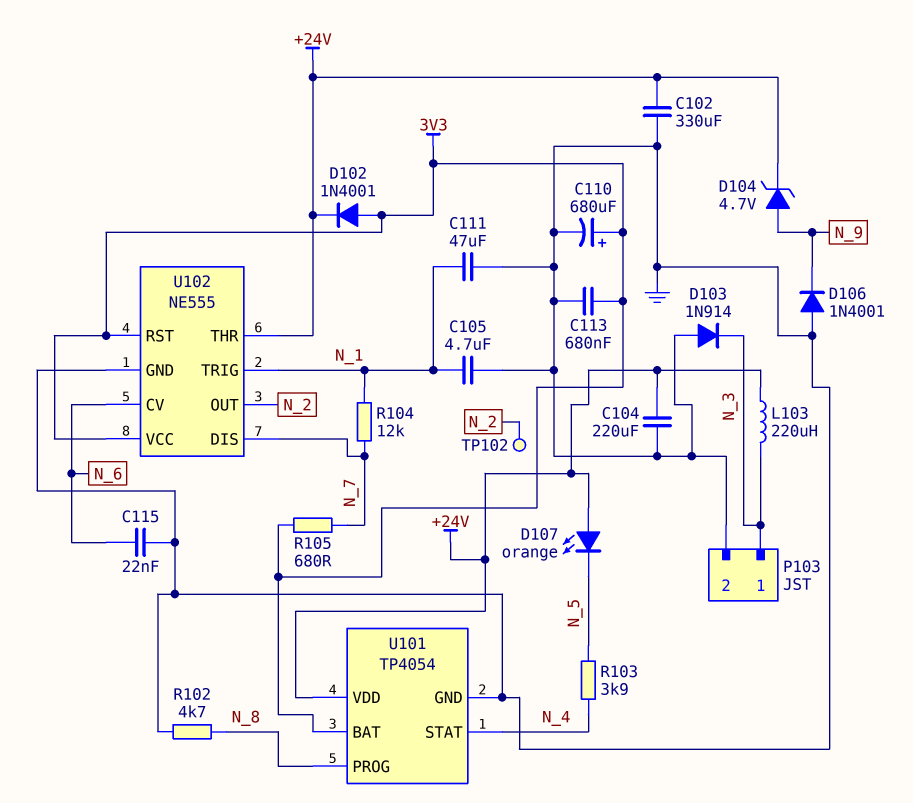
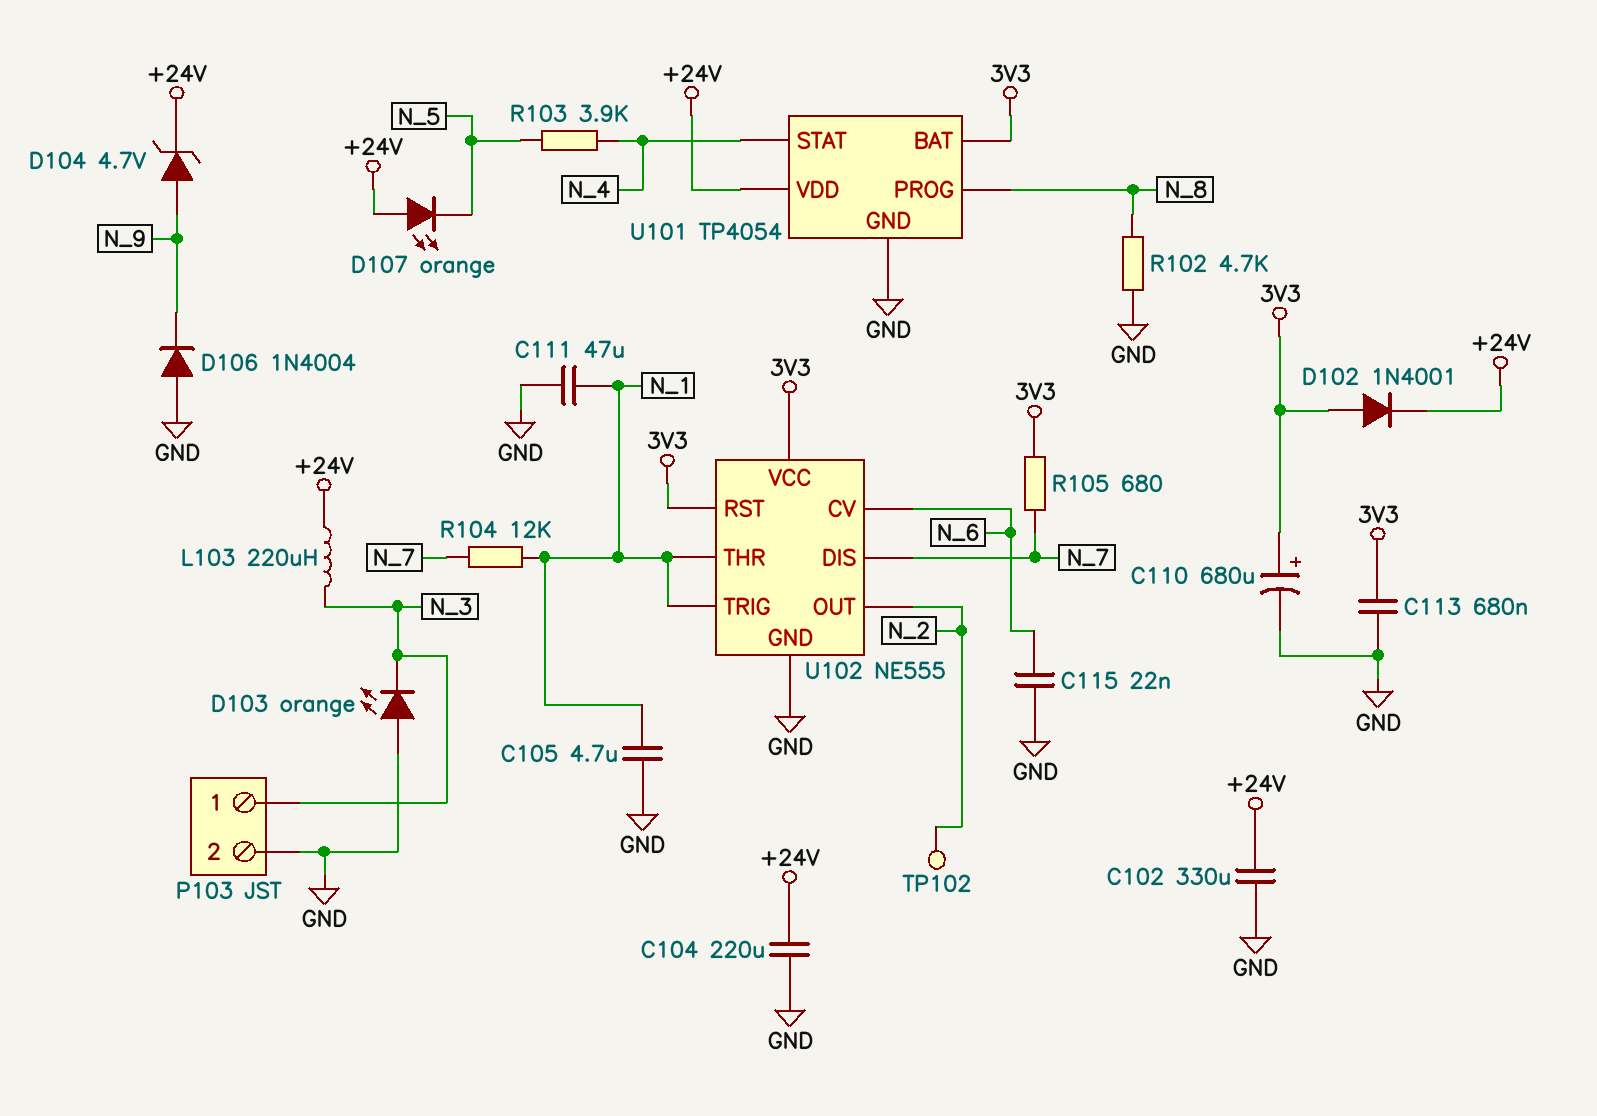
D103: diode 1N914 (A GND, K N_3) -> LED orange (A GND, K N_3)
D106: diode 1N4001 (A GND, K N_9) -> diode 1N4004 (A GND, K N_9)
U102 pin THR: +24V -> N_1

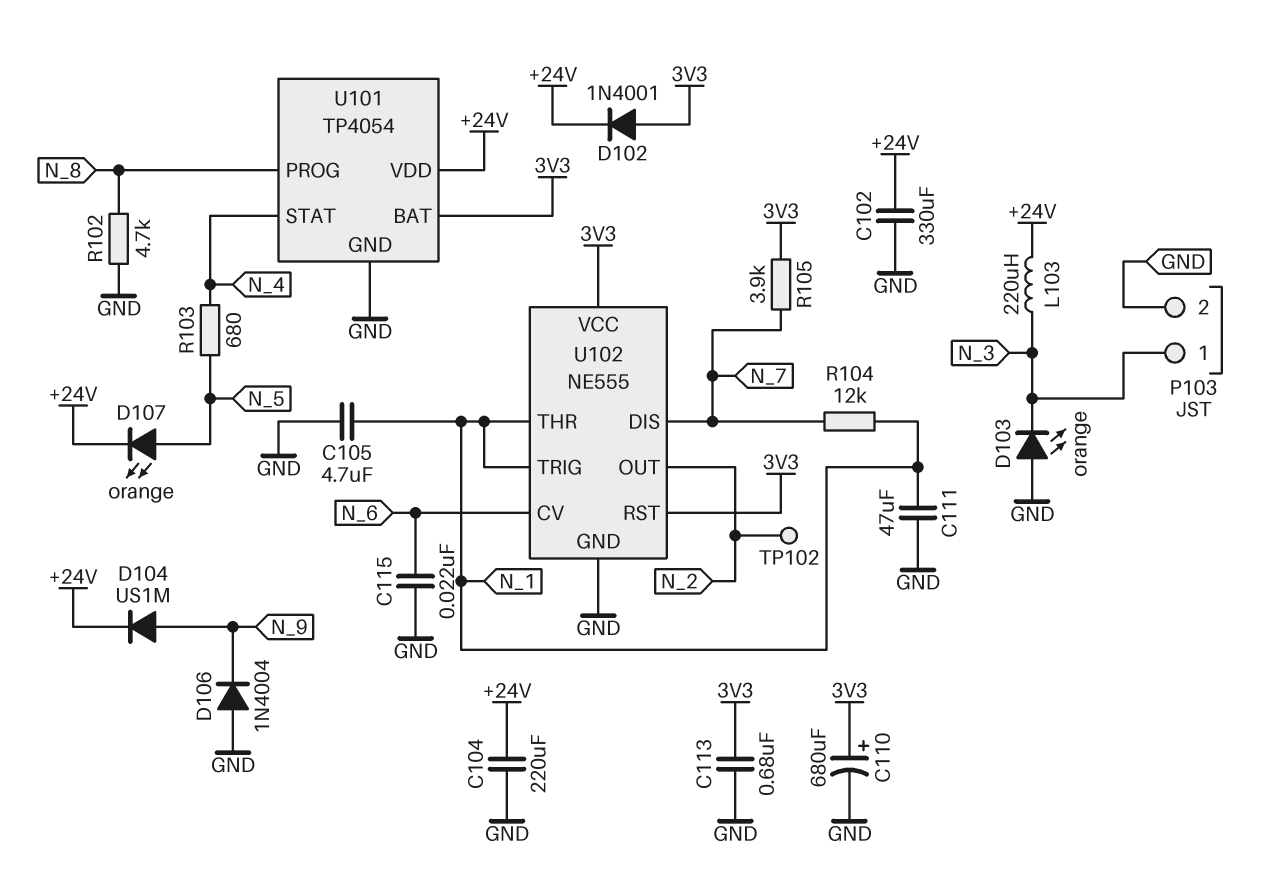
D104: zener 4.7V (A N_9, K +24V) -> diode US1M (A N_9, K +24V)
D107: LED orange (A +24V, K N_5) -> LED orange (A N_5, K +24V)
R103: 3.9k (N_4, N_5) -> 680 (N_4, N_5)
R105: 680 (3V3, N_7) -> 3.9k (3V3, N_7)

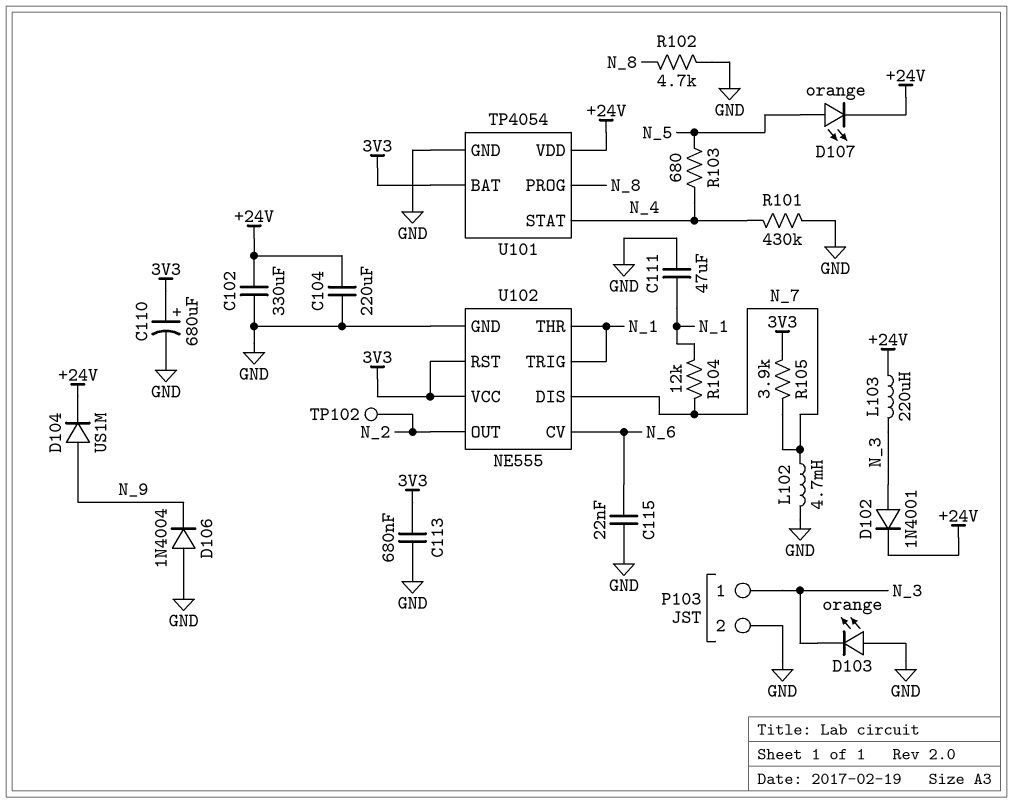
C105: 4.7uF (GND, N_1) -> none
D102: diode 1N4001 (A 3V3, K +24V) -> diode 1N4001 (A N_3, K +24V)
L102: none -> 4.7mH (GND, N_7)
R101: none -> 430k (GND, N_4)

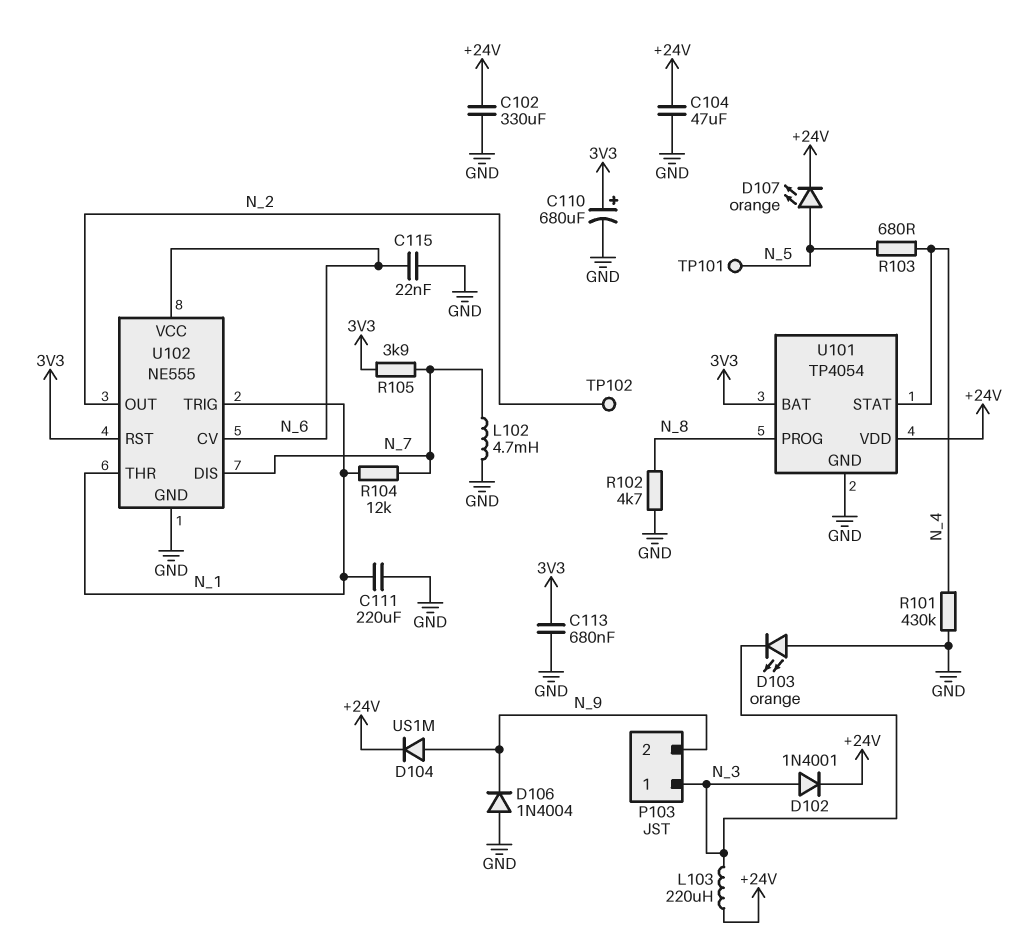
C104: 220uF (+24V, GND) -> 47uF (+24V, GND)
C111: 47uF (GND, N_1) -> 220uF (GND, N_1)
P103 pin 2: GND -> N_9
TP101: none -> test point (N_5)
U102 pin VCC: 3V3 -> N_6

